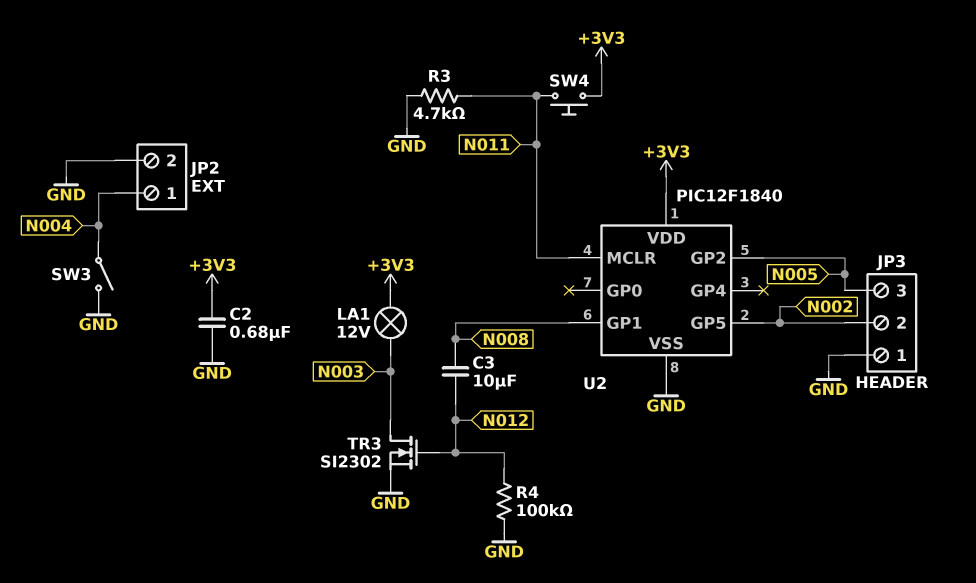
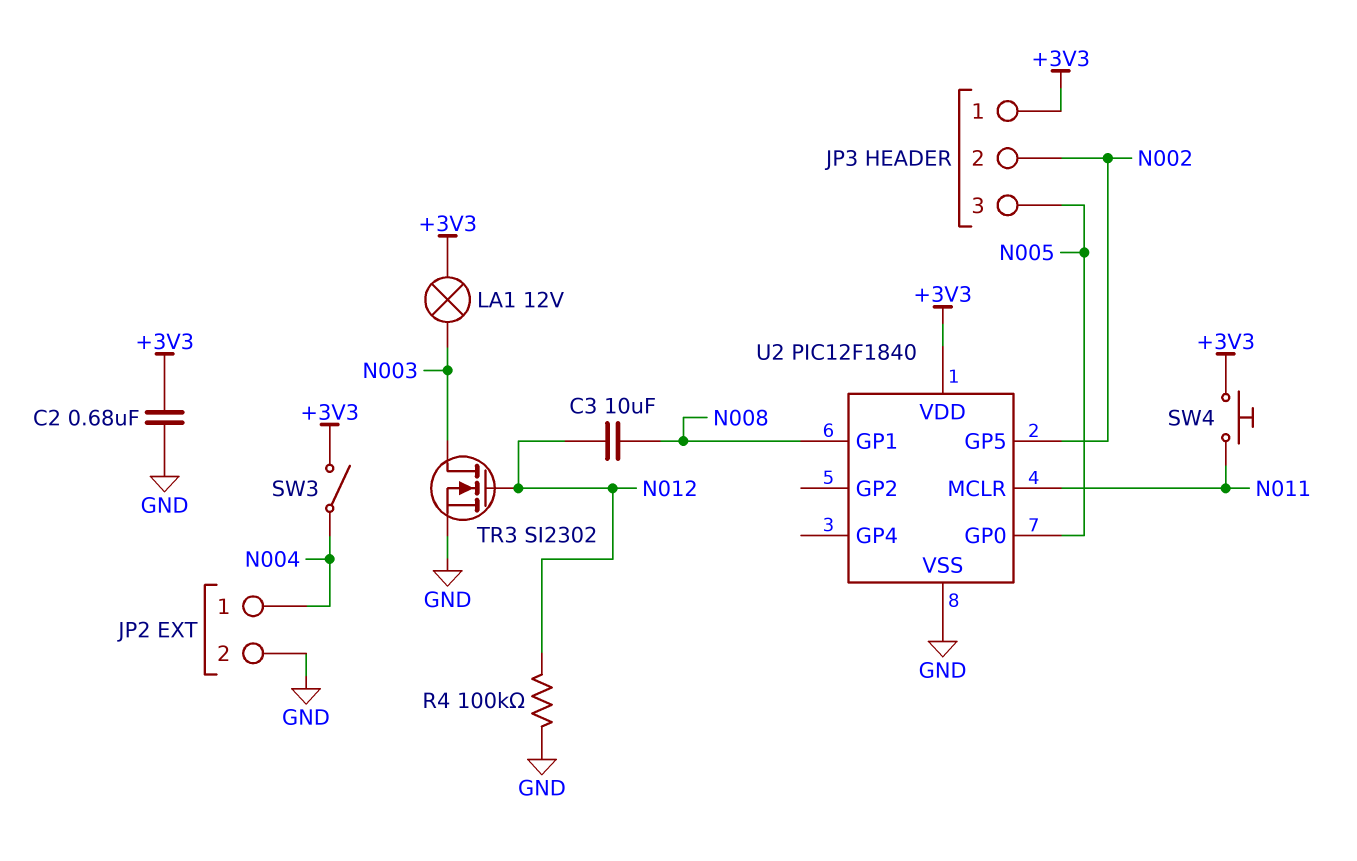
JP3 pin 1: GND -> +3V3
R3: 4.7k (GND, N011) -> none
SW3: switch (GND, N004) -> switch (+3V3, N004)
U2 pin GP0: none -> N005
U2 pin GP2: N005 -> none

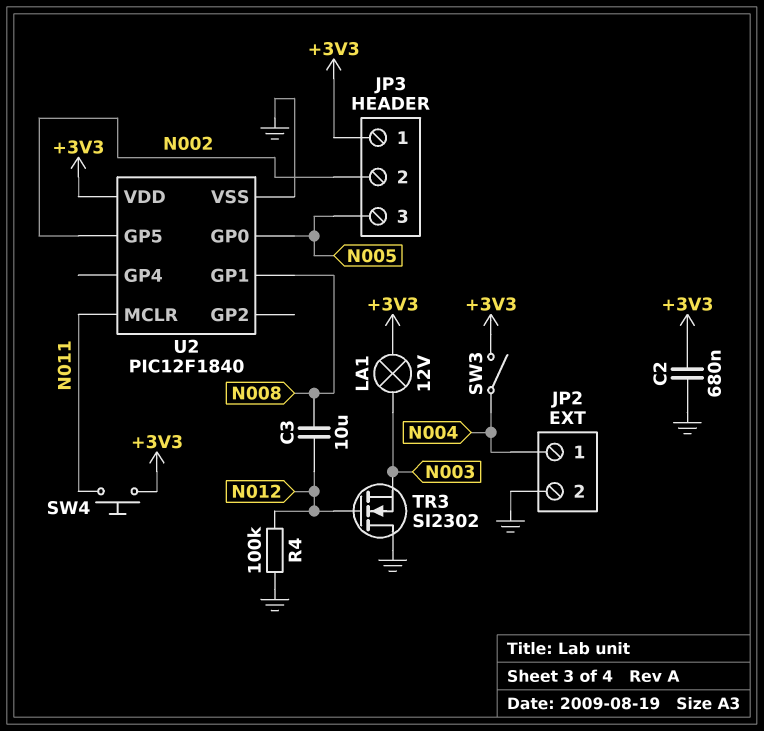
TR3: NMOS SI2302 (G N012, D N003, S GND) -> NMOS SI2302 (G N012, D GND, S N003)

